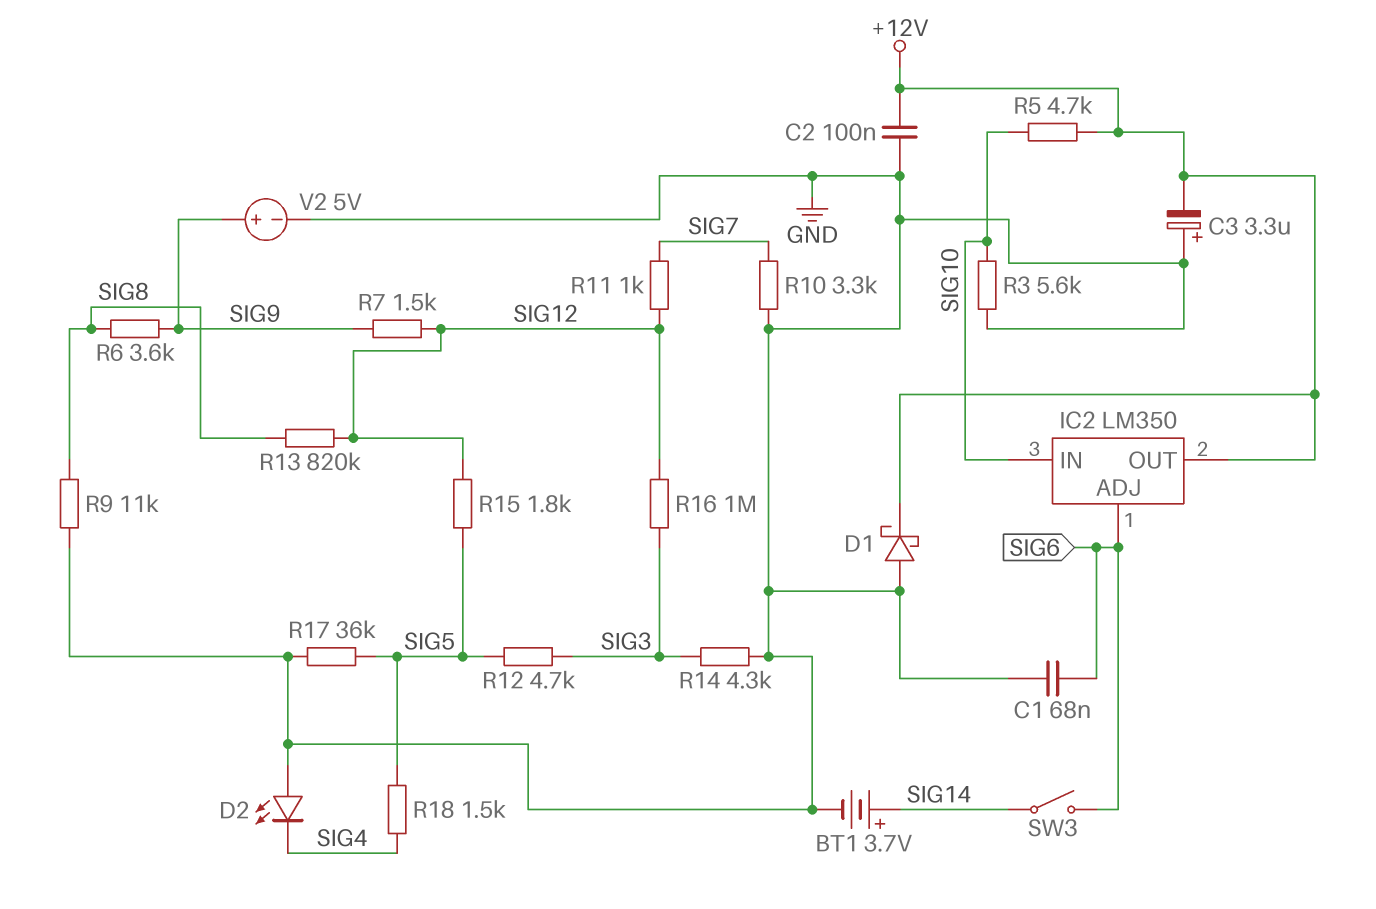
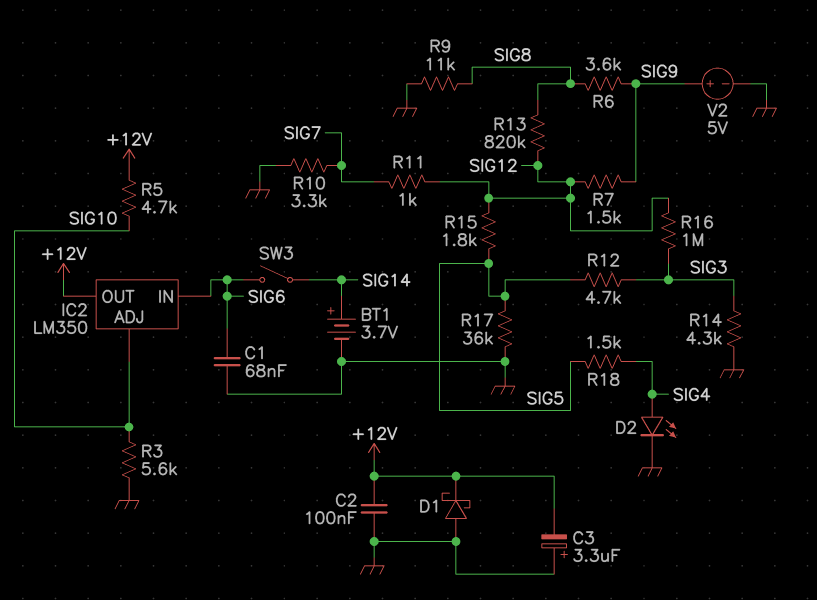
D2: LED (A GND, K SIG4) -> LED (A SIG4, K GND)
IC2 pin ADJ: SIG6 -> SIG10
IC2 pin IN: SIG10 -> SIG6

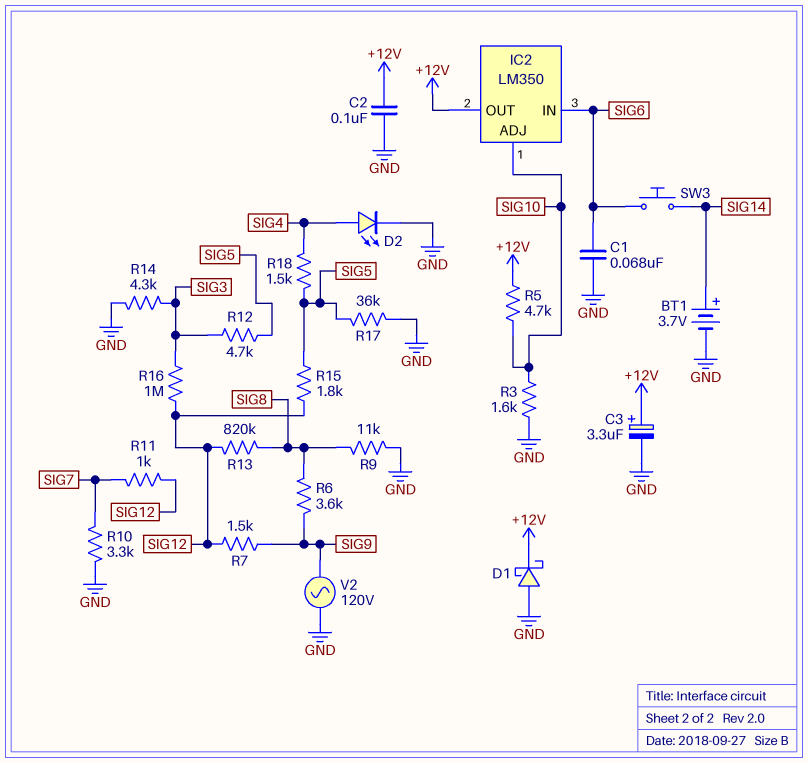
C3: 3.3uF (plus GND, minus +12V) -> 3.3uF (plus +12V, minus GND)
R3: 5.6k (GND, SIG10) -> 1.6k (GND, SIG10)
SW3: switch (SIG6, SIG14) -> button (SIG6, SIG14)
V2: 5V (plus SIG9, minus GND) -> AC 120V (GND, SIG9)

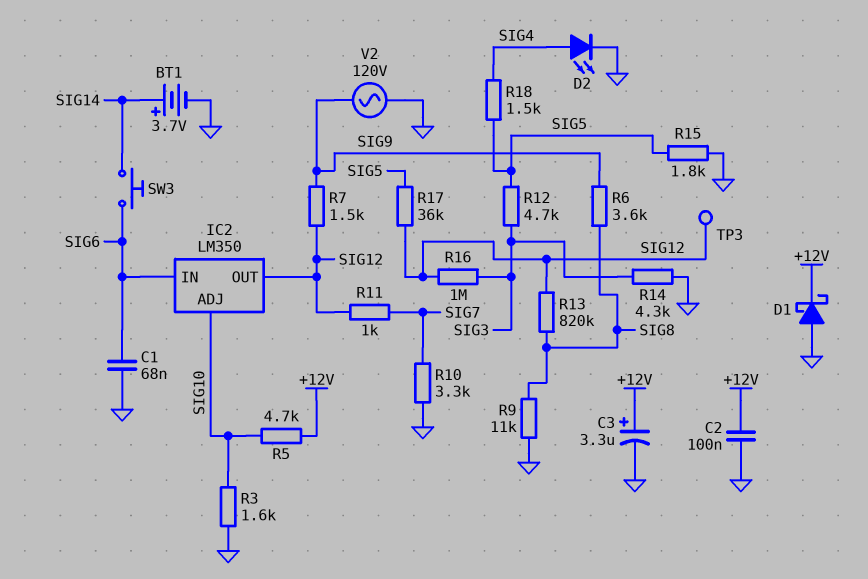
IC2 pin OUT: +12V -> SIG12
R15: 1.8k (SIG5, SIG12) -> 1.8k (GND, SIG5)
R17: 36k (GND, SIG5) -> 36k (SIG5, SIG12)
TP3: none -> test point (SIG12)

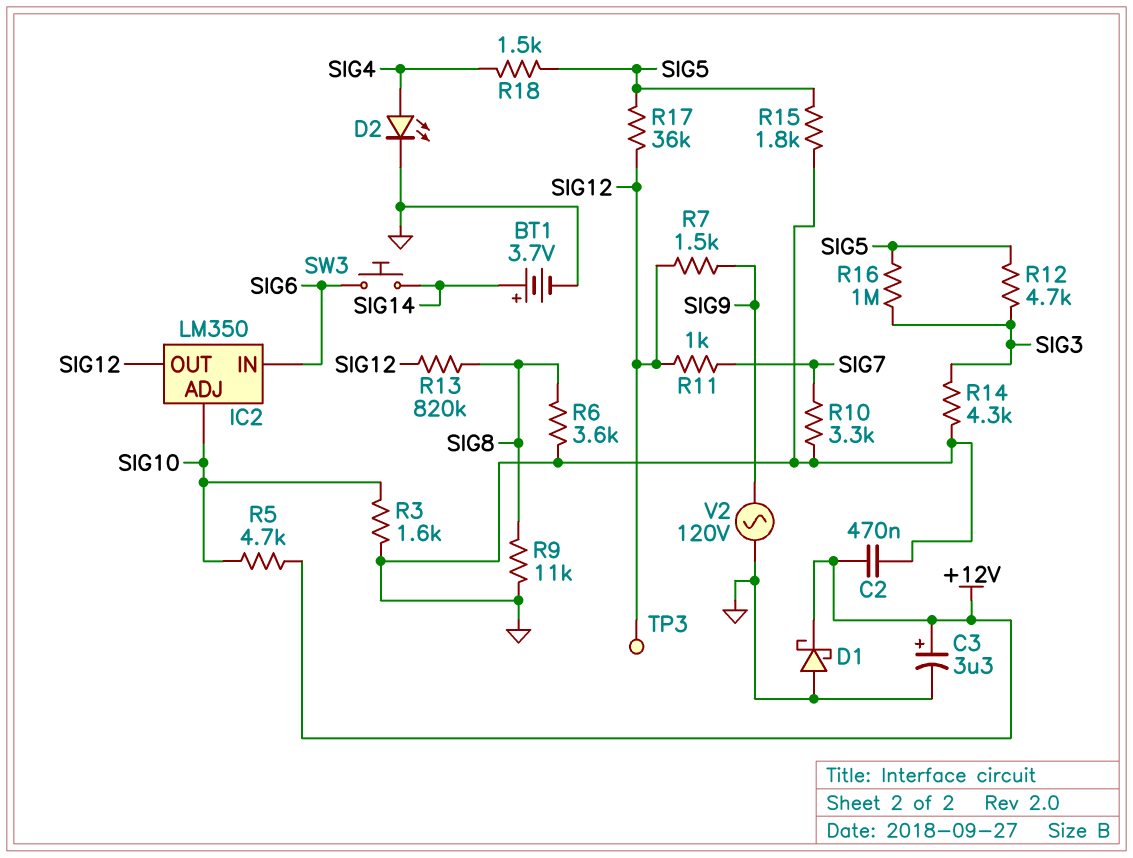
C1: 68nF (GND, SIG6) -> none
C2: 100nF (+12V, GND) -> 470nF (+12V, GND)
R6: 3.6k (SIG8, SIG9) -> 3.6k (GND, SIG8)
R16: 1M (SIG3, SIG12) -> 1M (SIG3, SIG5)

